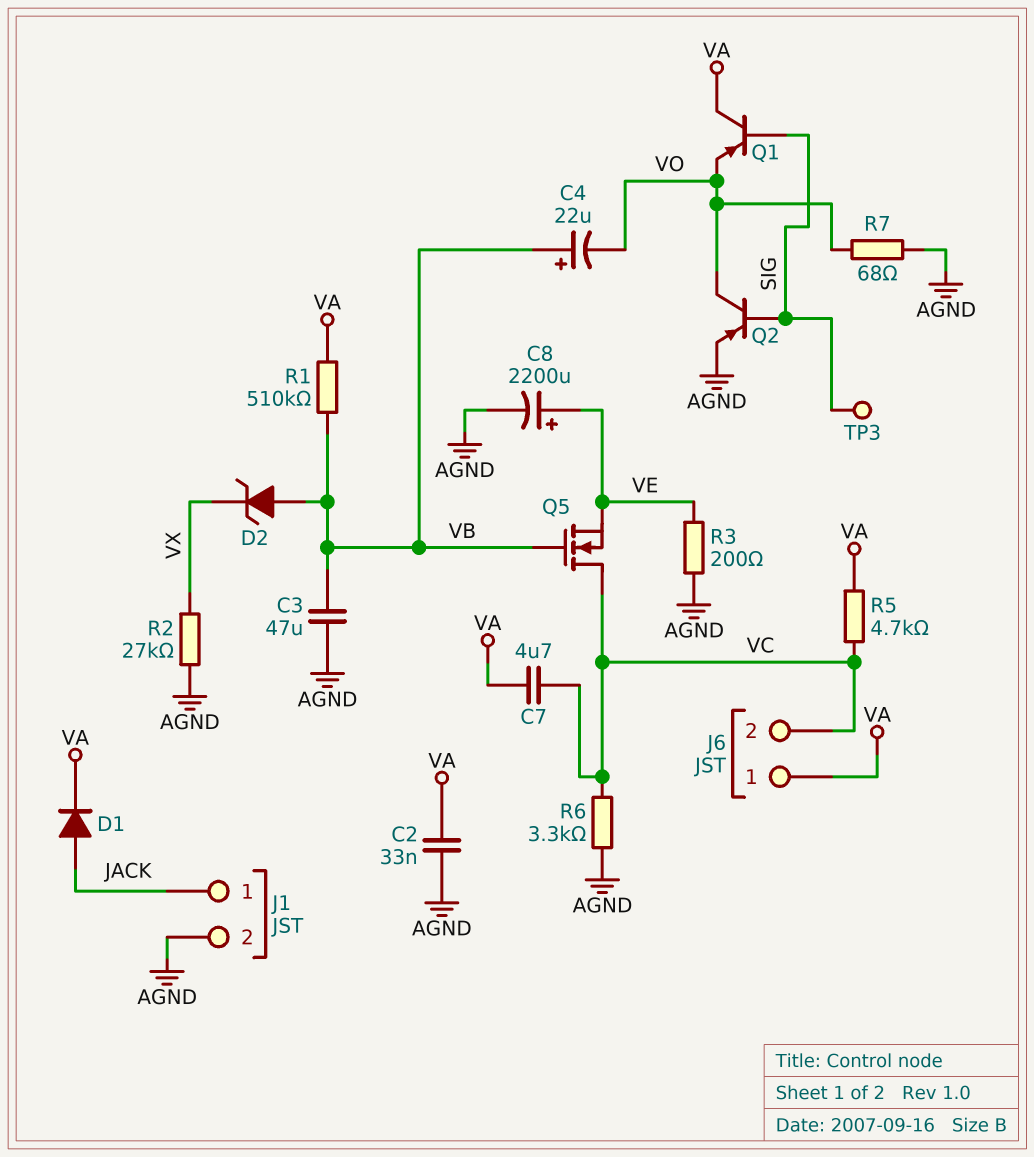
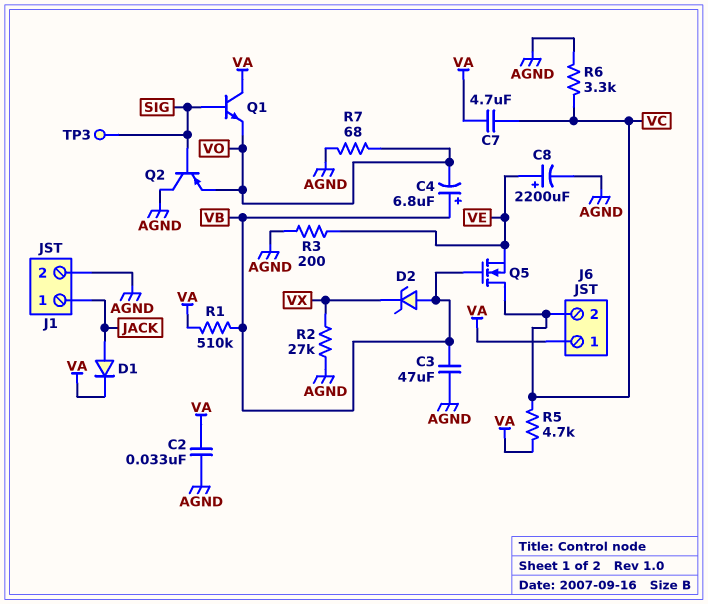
C4: 22uF (plus VB, minus VO) -> 6.8uF (plus VB, minus VO)
Q1: PNP (B SIG, C VA, E VO) -> NPN (B SIG, C VA, E VO)
Q2: PNP (B SIG, C VO, E AGND) -> PNP (B SIG, C AGND, E VO)

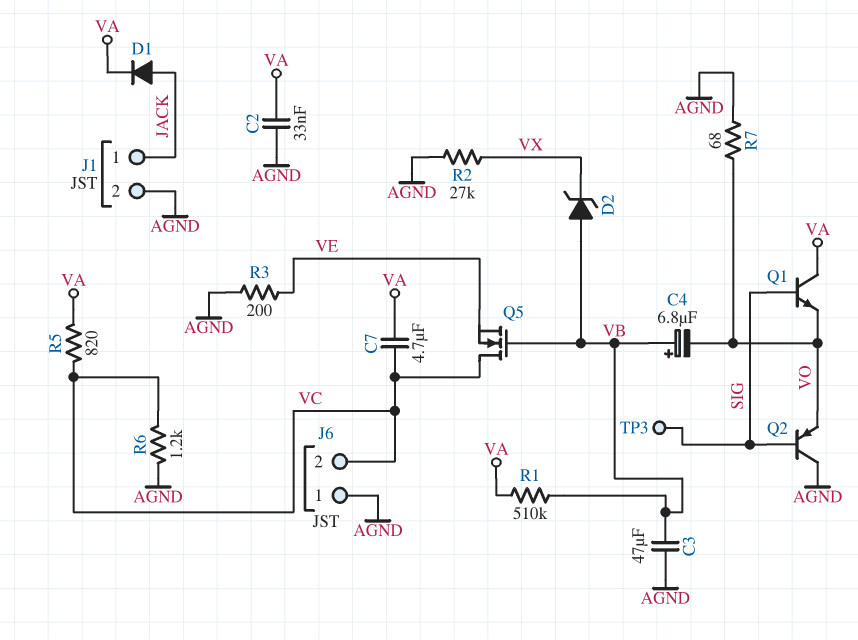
C8: 2200uF (plus VE, minus AGND) -> none
J6 pin 1: VA -> AGND
R5: 4.7k (VA, VC) -> 820 (VA, VC)
R6: 3.3k (AGND, VC) -> 1.2k (AGND, VC)

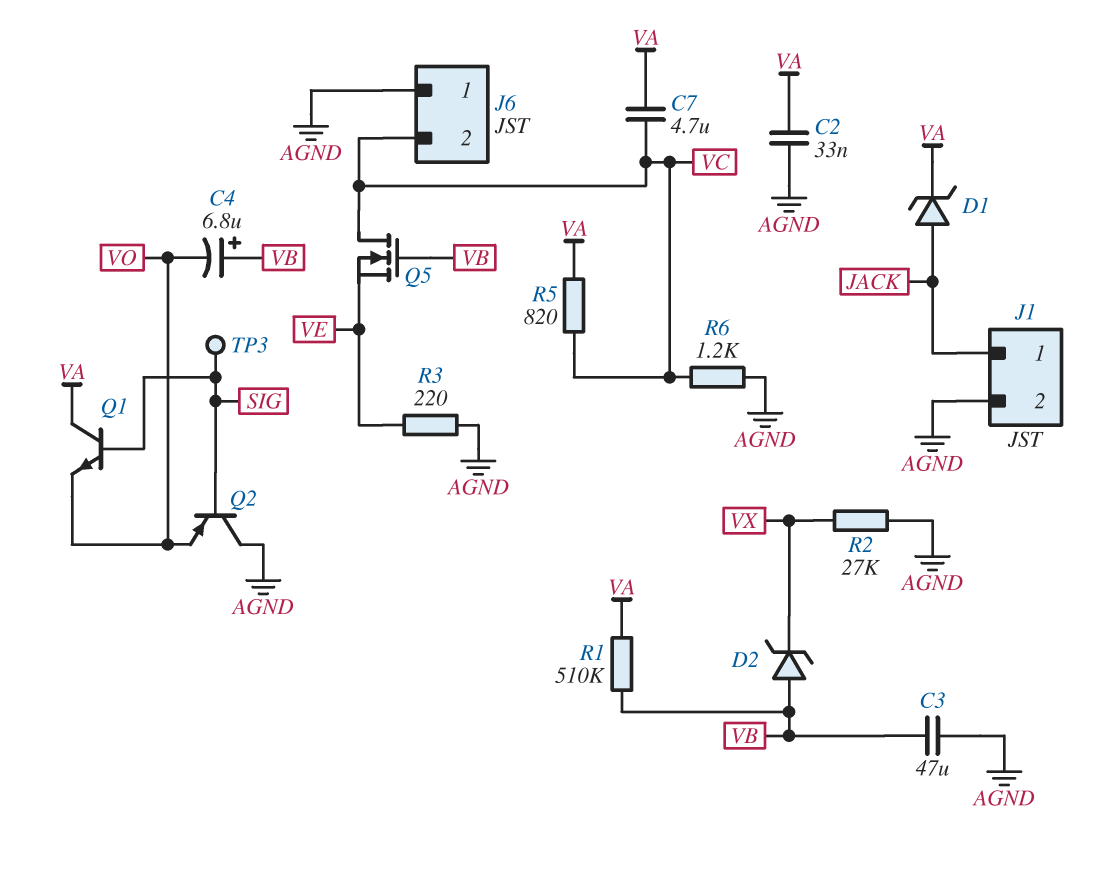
D1: diode (A JACK, K VA) -> zener (A JACK, K VA)
R3: 200 (AGND, VE) -> 220 (AGND, VE)
R7: 68 (AGND, VO) -> none

